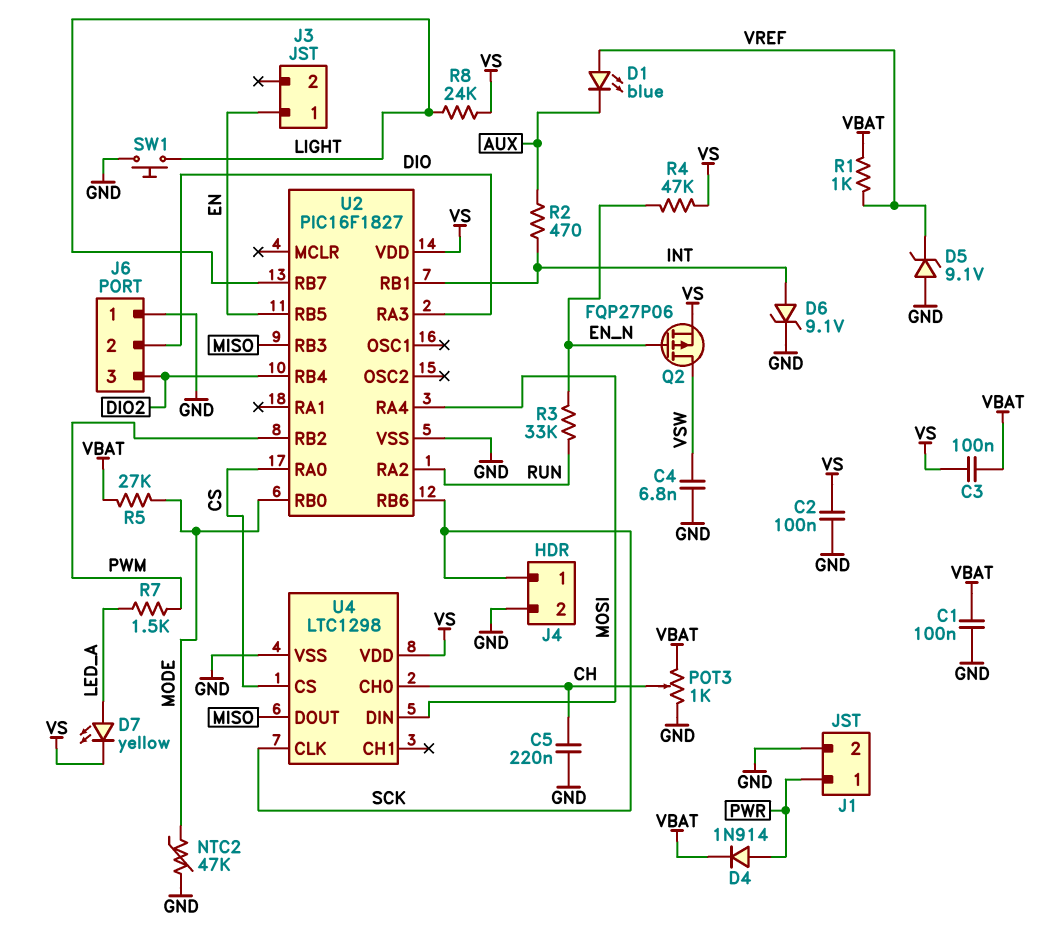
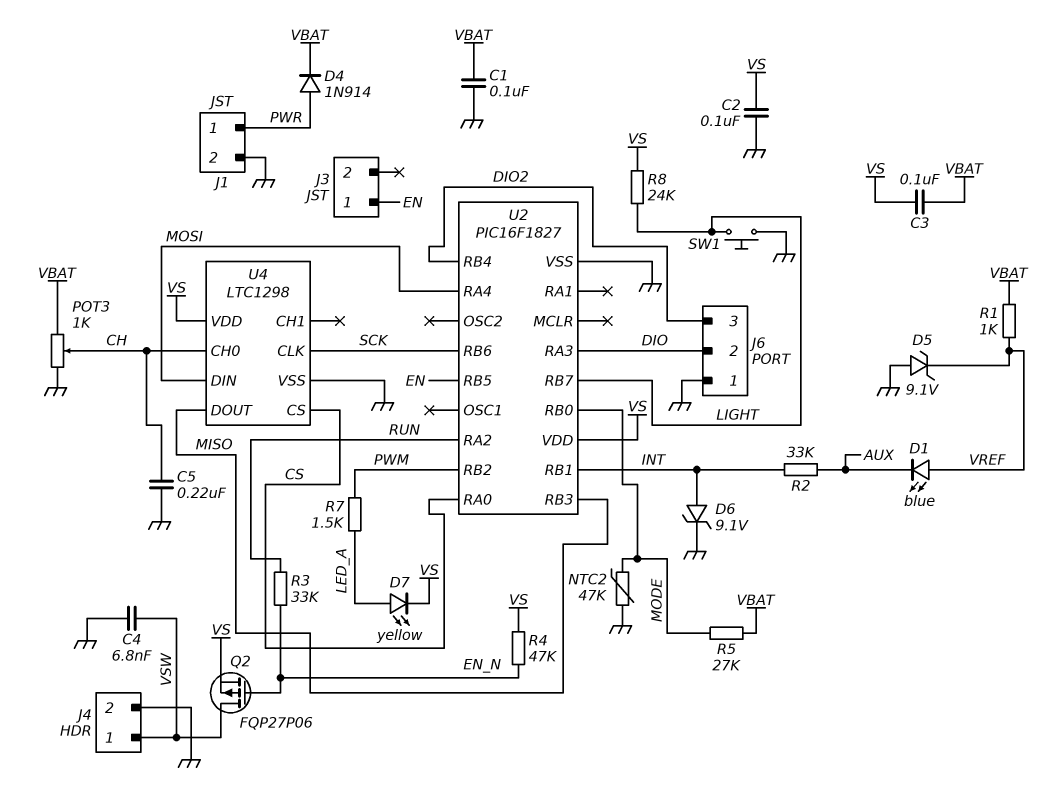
J4 pin 1: SCK -> VSW
R2: 470 (AUX, INT) -> 33k (AUX, INT)

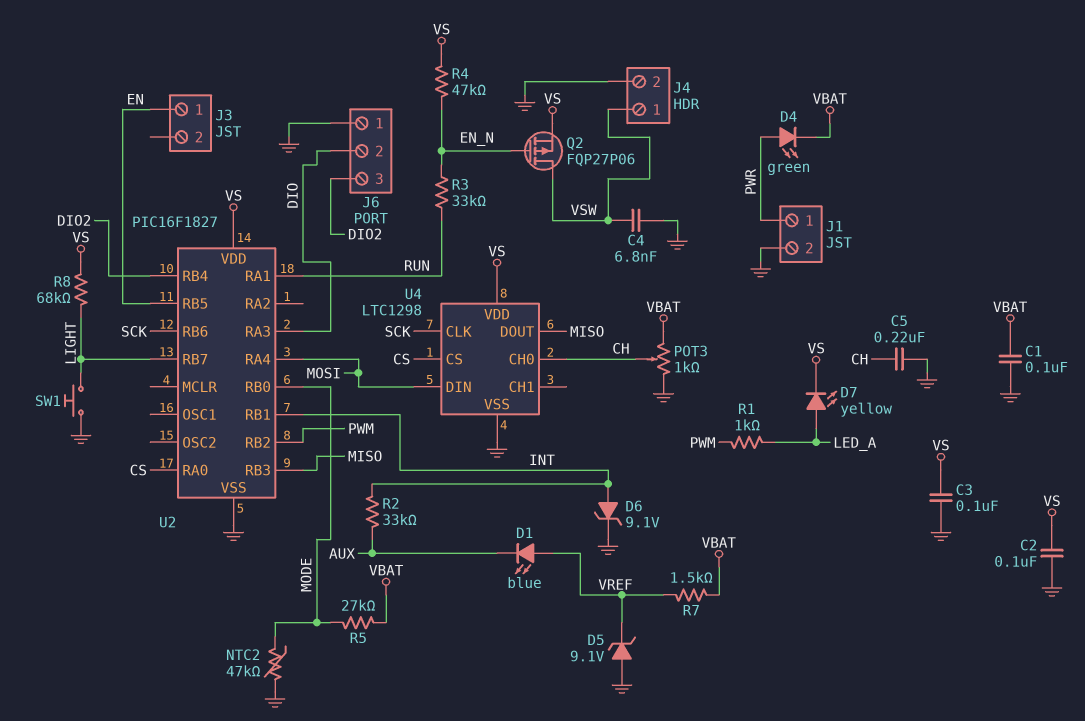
C3: 100nF (VBAT, VS) -> 100nF (GND, VS)
D4: diode 1N914 (A PWR, K VBAT) -> LED green (A PWR, K VBAT)
R1: 1k (VBAT, VREF) -> 1k (LED_A, PWM)
R7: 1.5k (LED_A, PWM) -> 1.5k (VBAT, VREF)
R8: 24k (LIGHT, VS) -> 68k (LIGHT, VS)
U2 pin RA1: none -> RUN
U2 pin RA2: RUN -> none

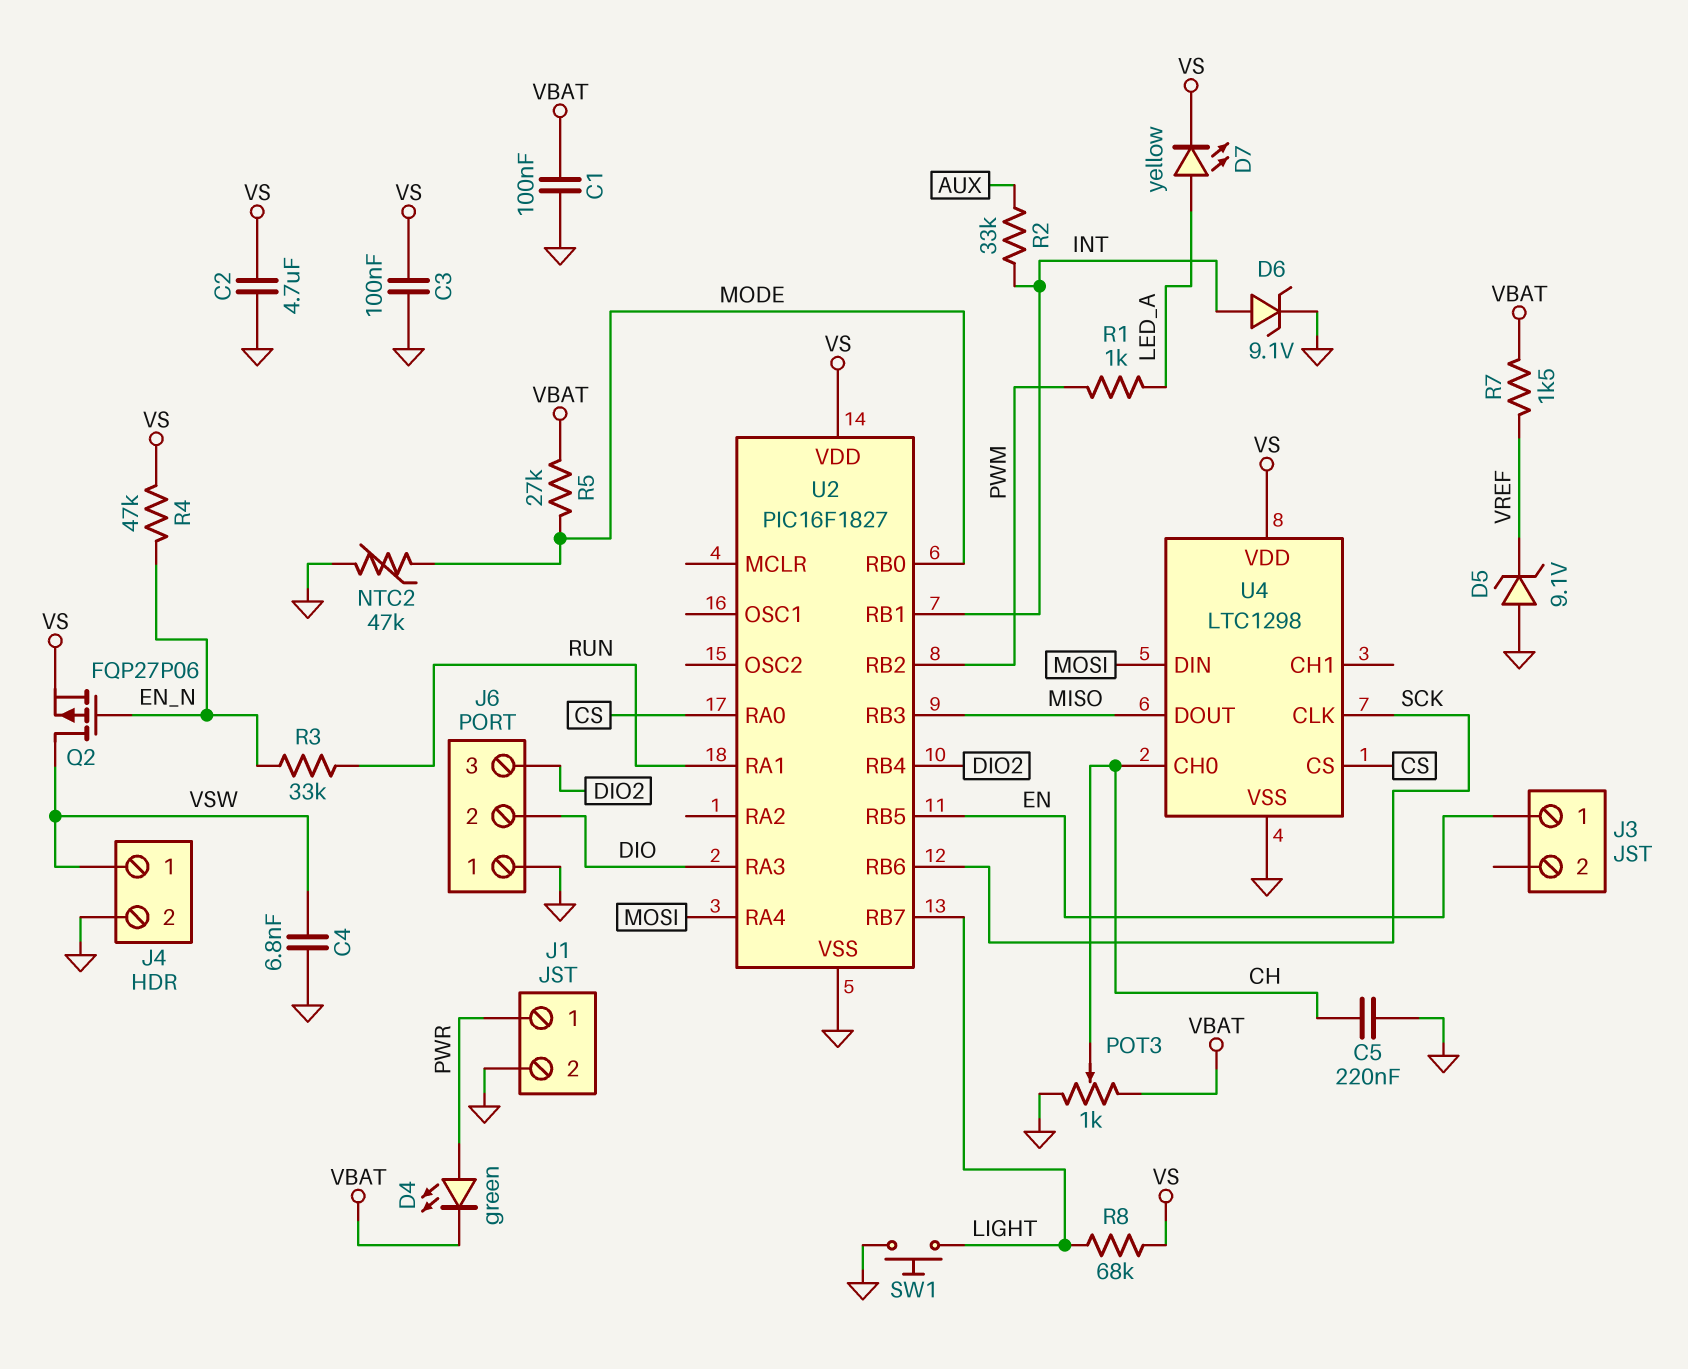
C2: 100nF (GND, VS) -> 4.7uF (GND, VS)
D1: LED blue (A VREF, K AUX) -> none

